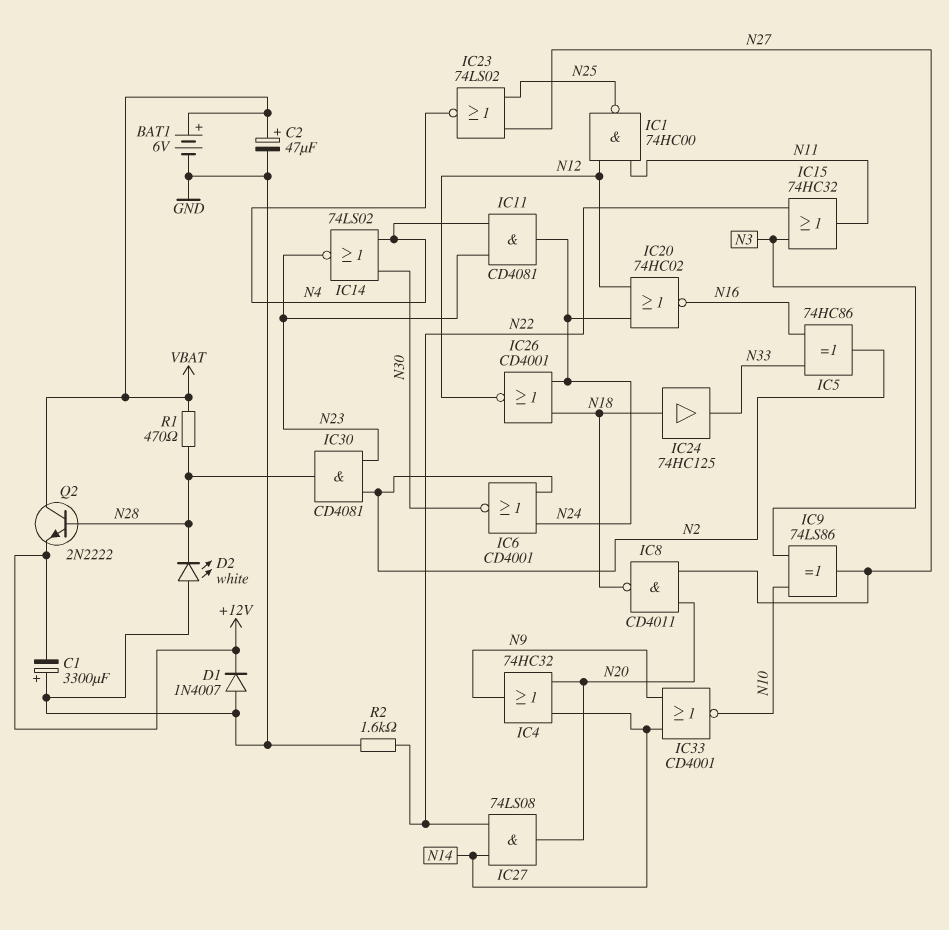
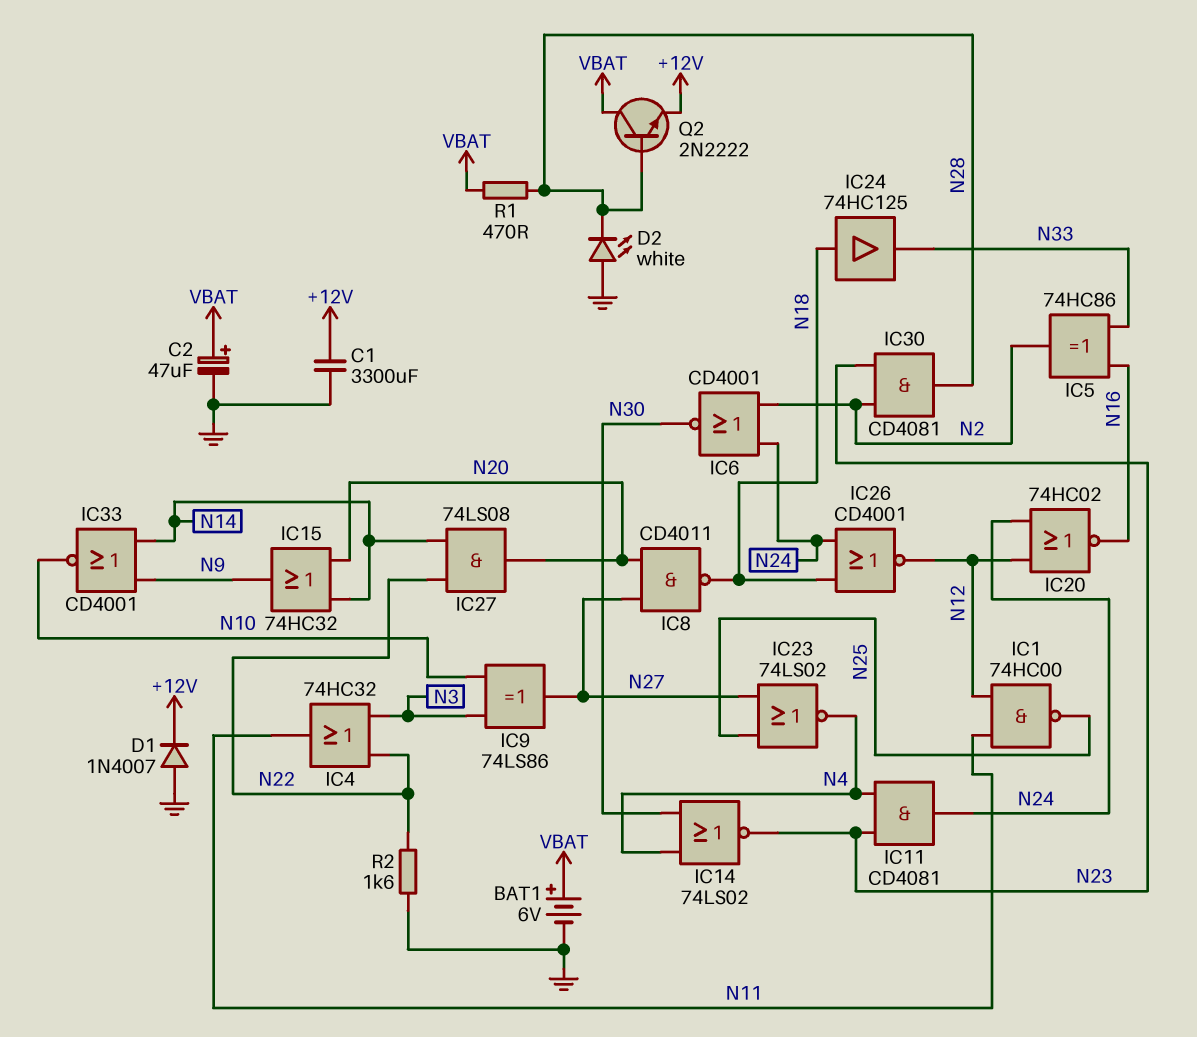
C1: 3300uF (plus GND, minus +12V) -> 3300uF (+12V, GND)
IC4: OR 74HC32 (in N14, in N20, out N9) -> OR 74HC32 (in N3, in N22, out N11)
IC15: OR 74HC32 (in N3, in N22, out N11) -> OR 74HC32 (in N14, in N20, out N9)

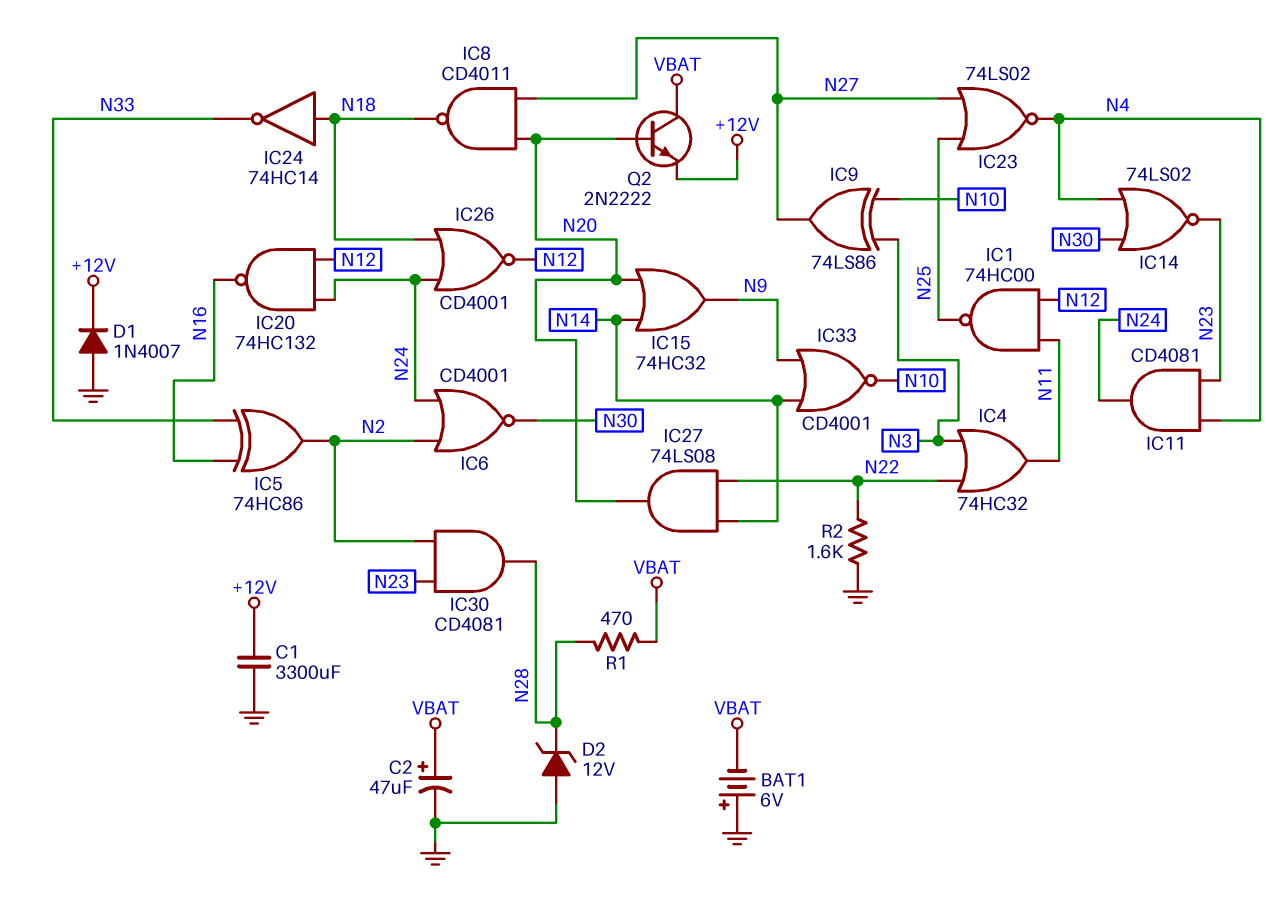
BAT1: 6V (plus VBAT, minus GND) -> 6V (plus GND, minus VBAT)
D2: LED white (A GND, K N28) -> zener 12V (A GND, K N28)
IC20: NOR 74HC02 (in N12, in N24, out N16) -> NAND 74HC132 (in N12, in N24, out N16)
IC24: buffer 74HC125 (in N18, out N33) -> NOT 74HC14 (in N18, out N33)
Q2: NPN 2N2222 (B N28, C VBAT, E +12V) -> NPN 2N2222 (B N20, C VBAT, E +12V)

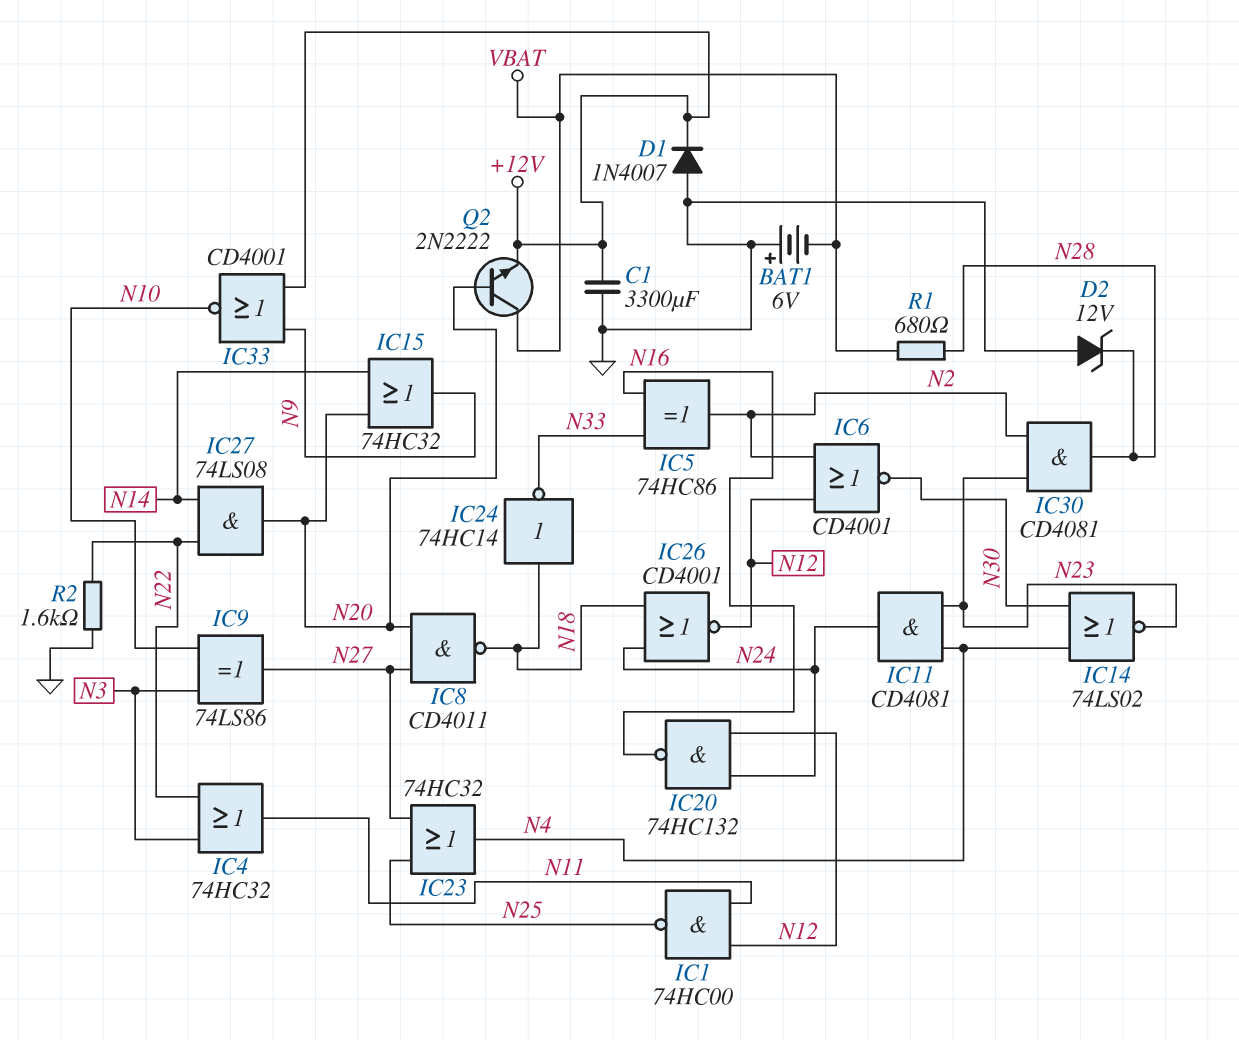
C2: 47uF (plus VBAT, minus GND) -> none
IC6: NOR CD4001 (in N2, in N24, out N30) -> NOR CD4001 (in N2, in N12, out N30)
IC23: NOR 74LS02 (in N25, in N27, out N4) -> OR 74HC32 (in N25, in N27, out N4)
IC33: NOR CD4001 (in N9, in N14, out N10) -> NOR CD4001 (in +12V, in N9, out N10)
R1: 470 (N28, VBAT) -> 680 (N28, VBAT)

